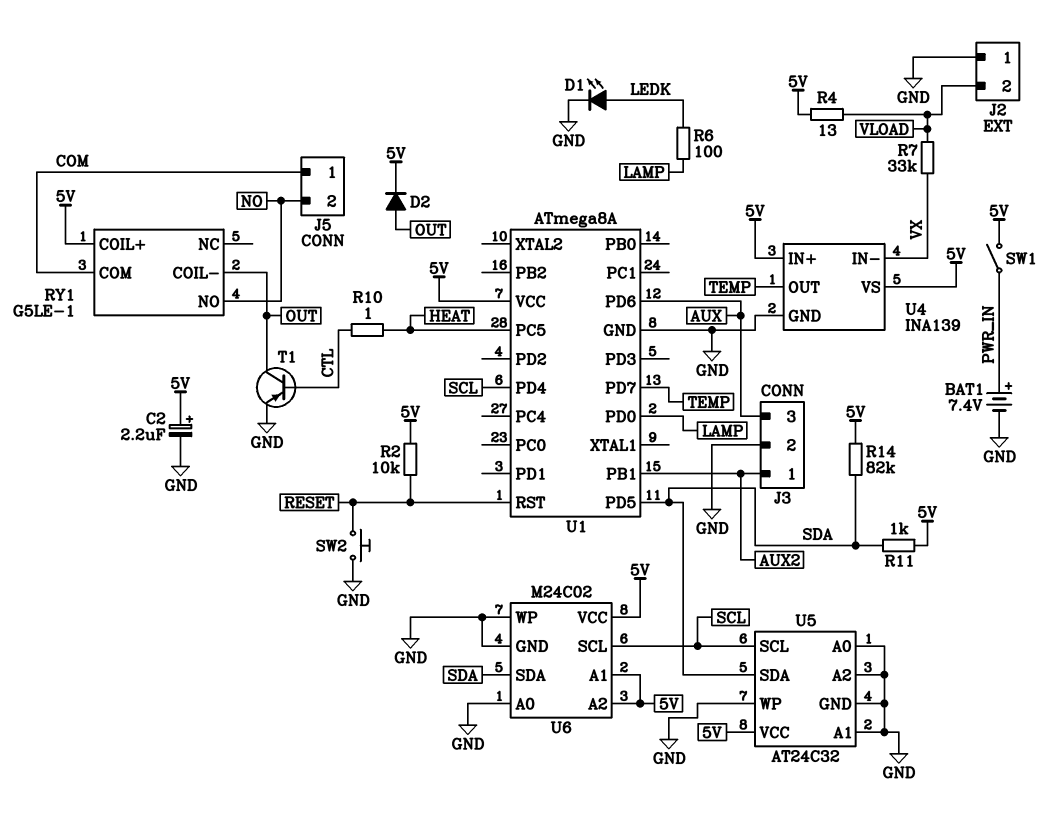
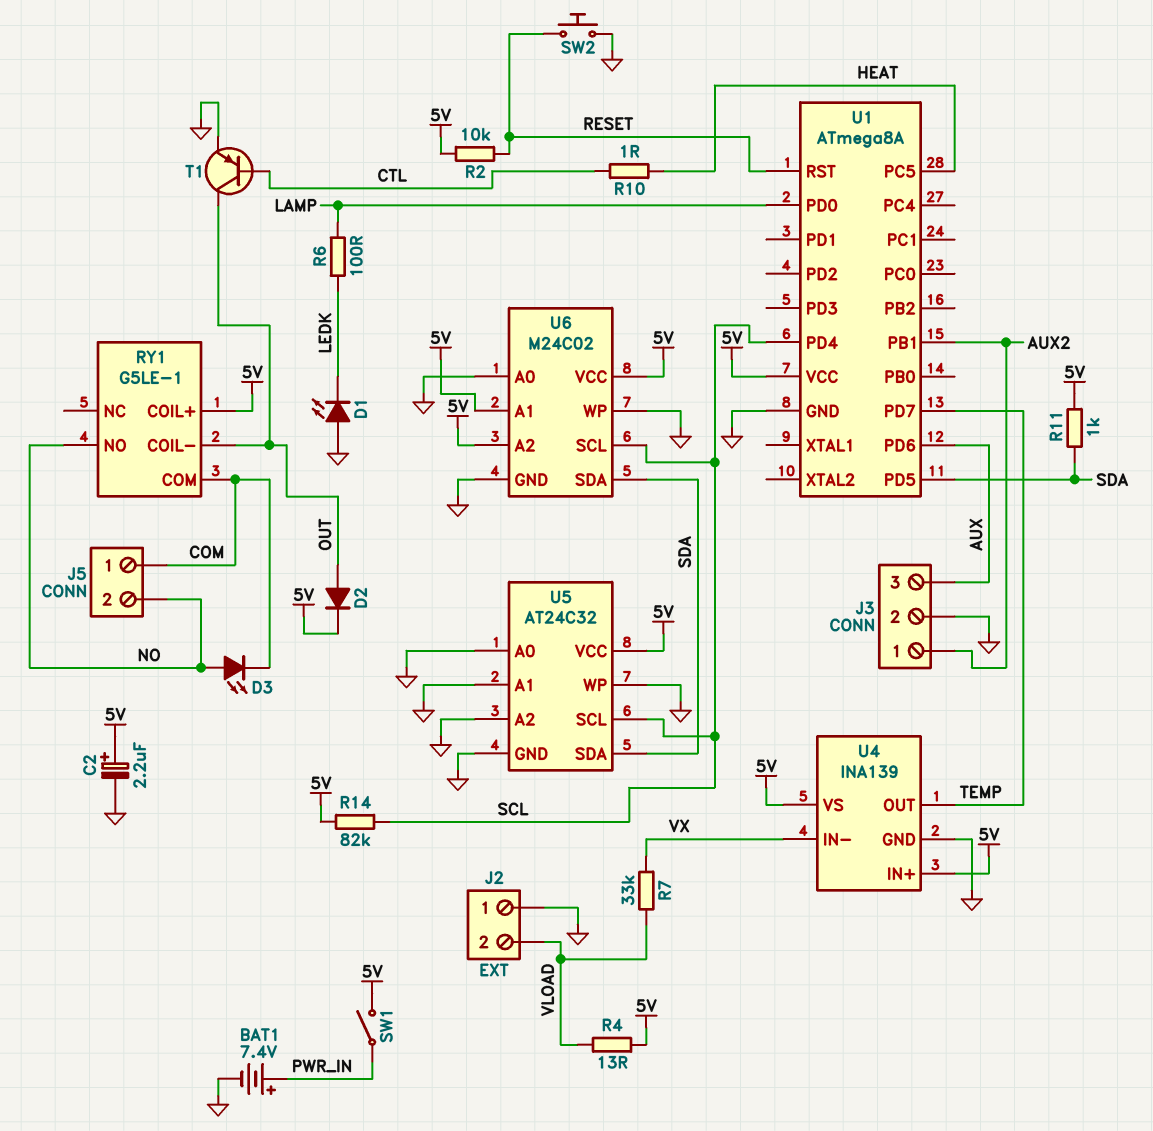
D1: LED (A LEDK, K GND) -> LED (A GND, K LEDK)
D3: none -> LED (A NO, K COM)
R14: 82k (5V, SDA) -> 82k (5V, SCL)

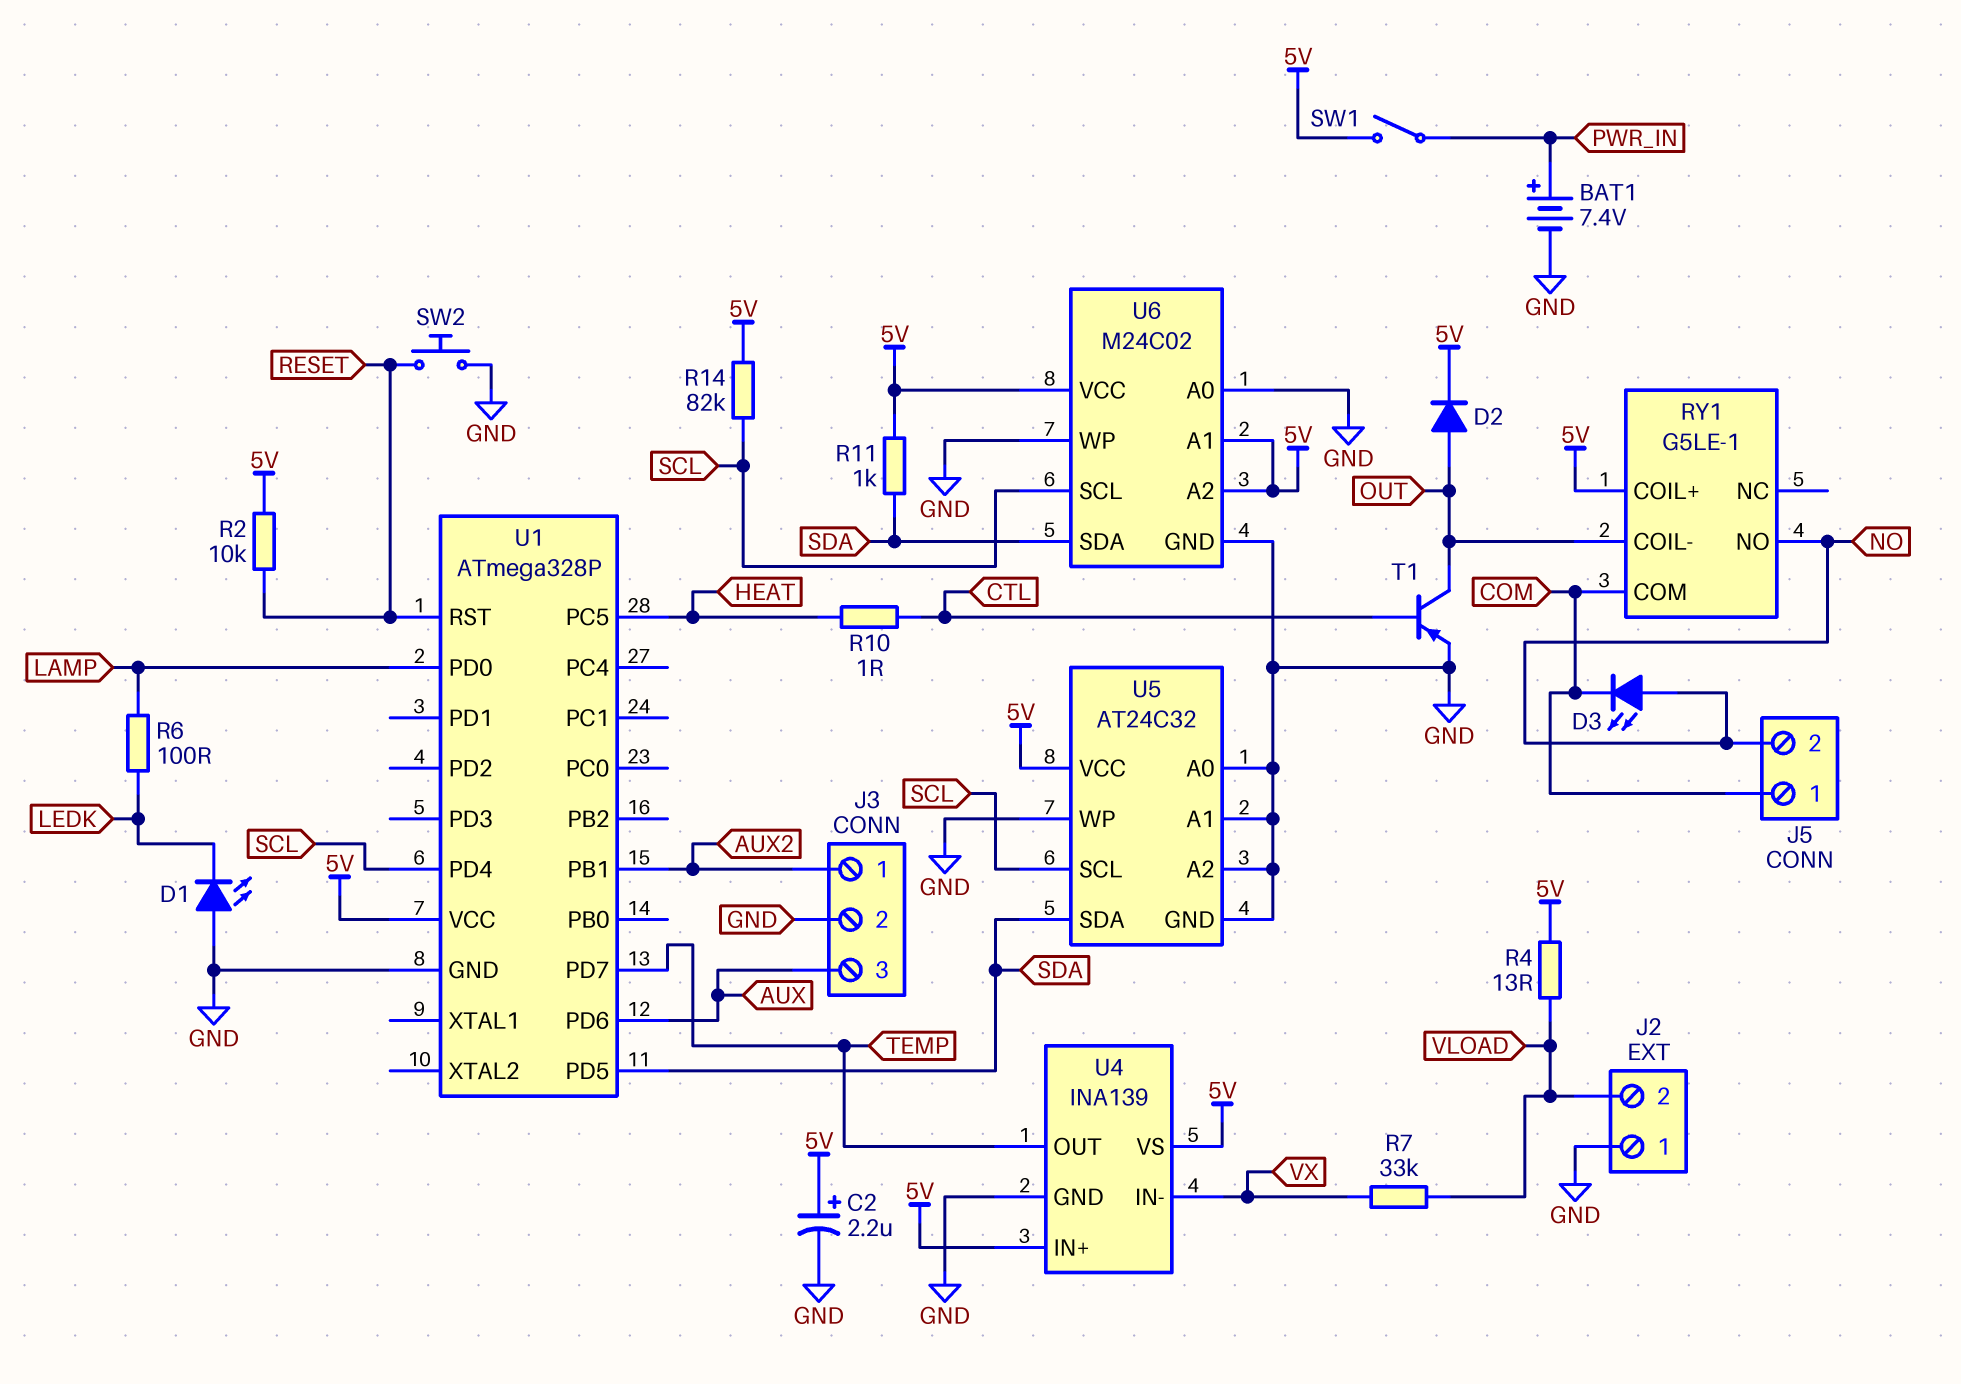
U1: ATmega8A -> ATmega328P

